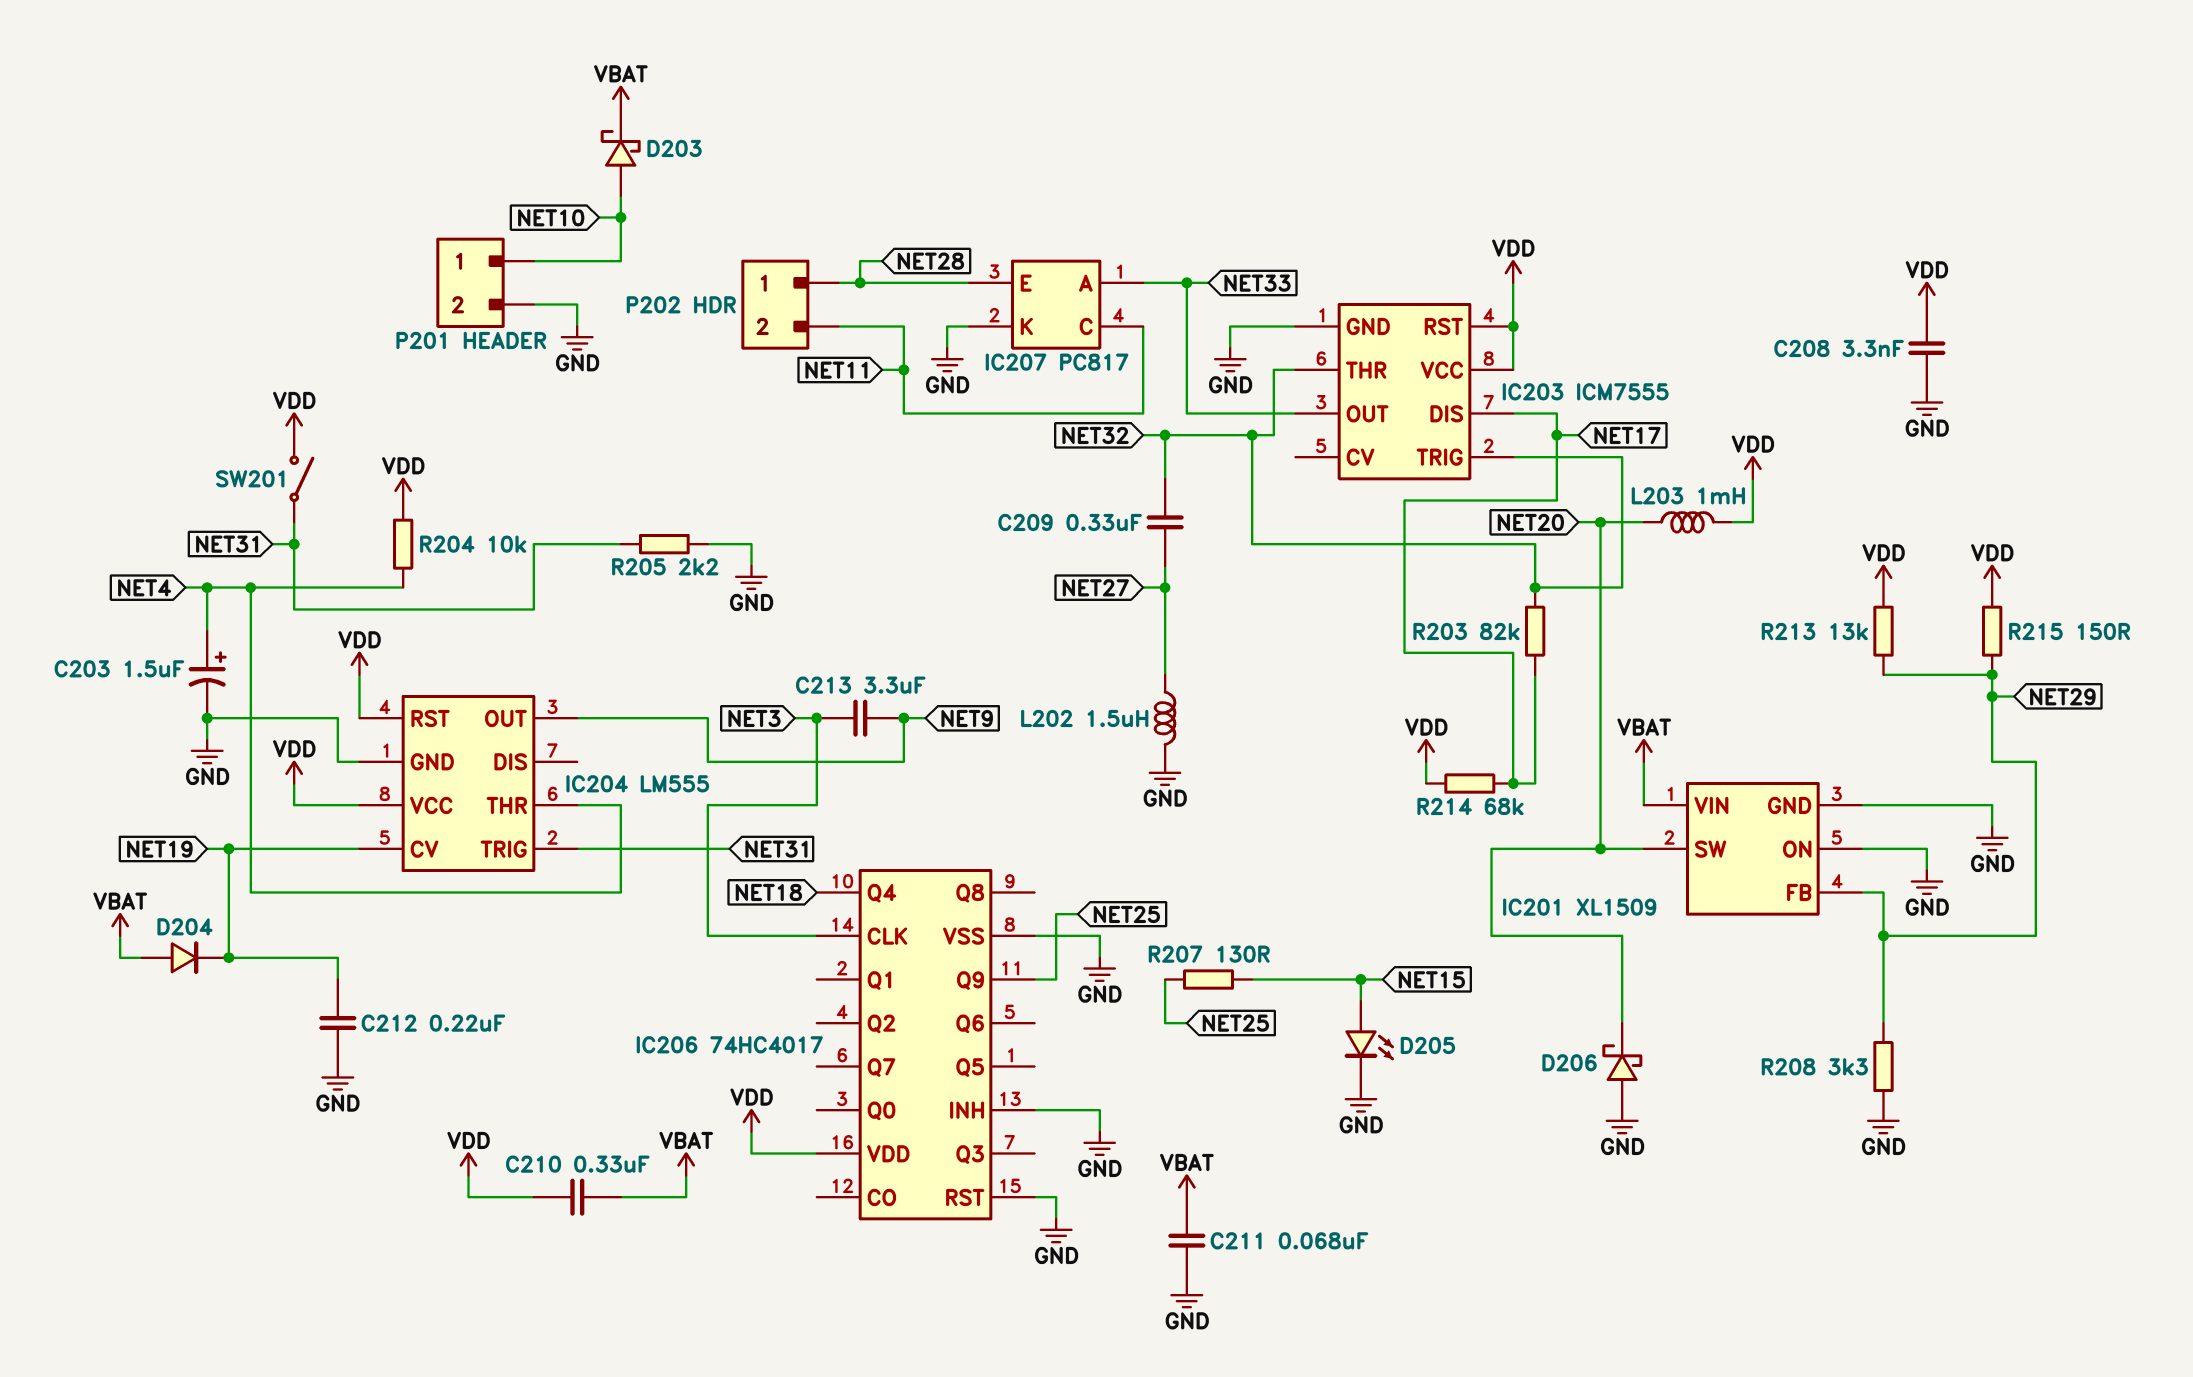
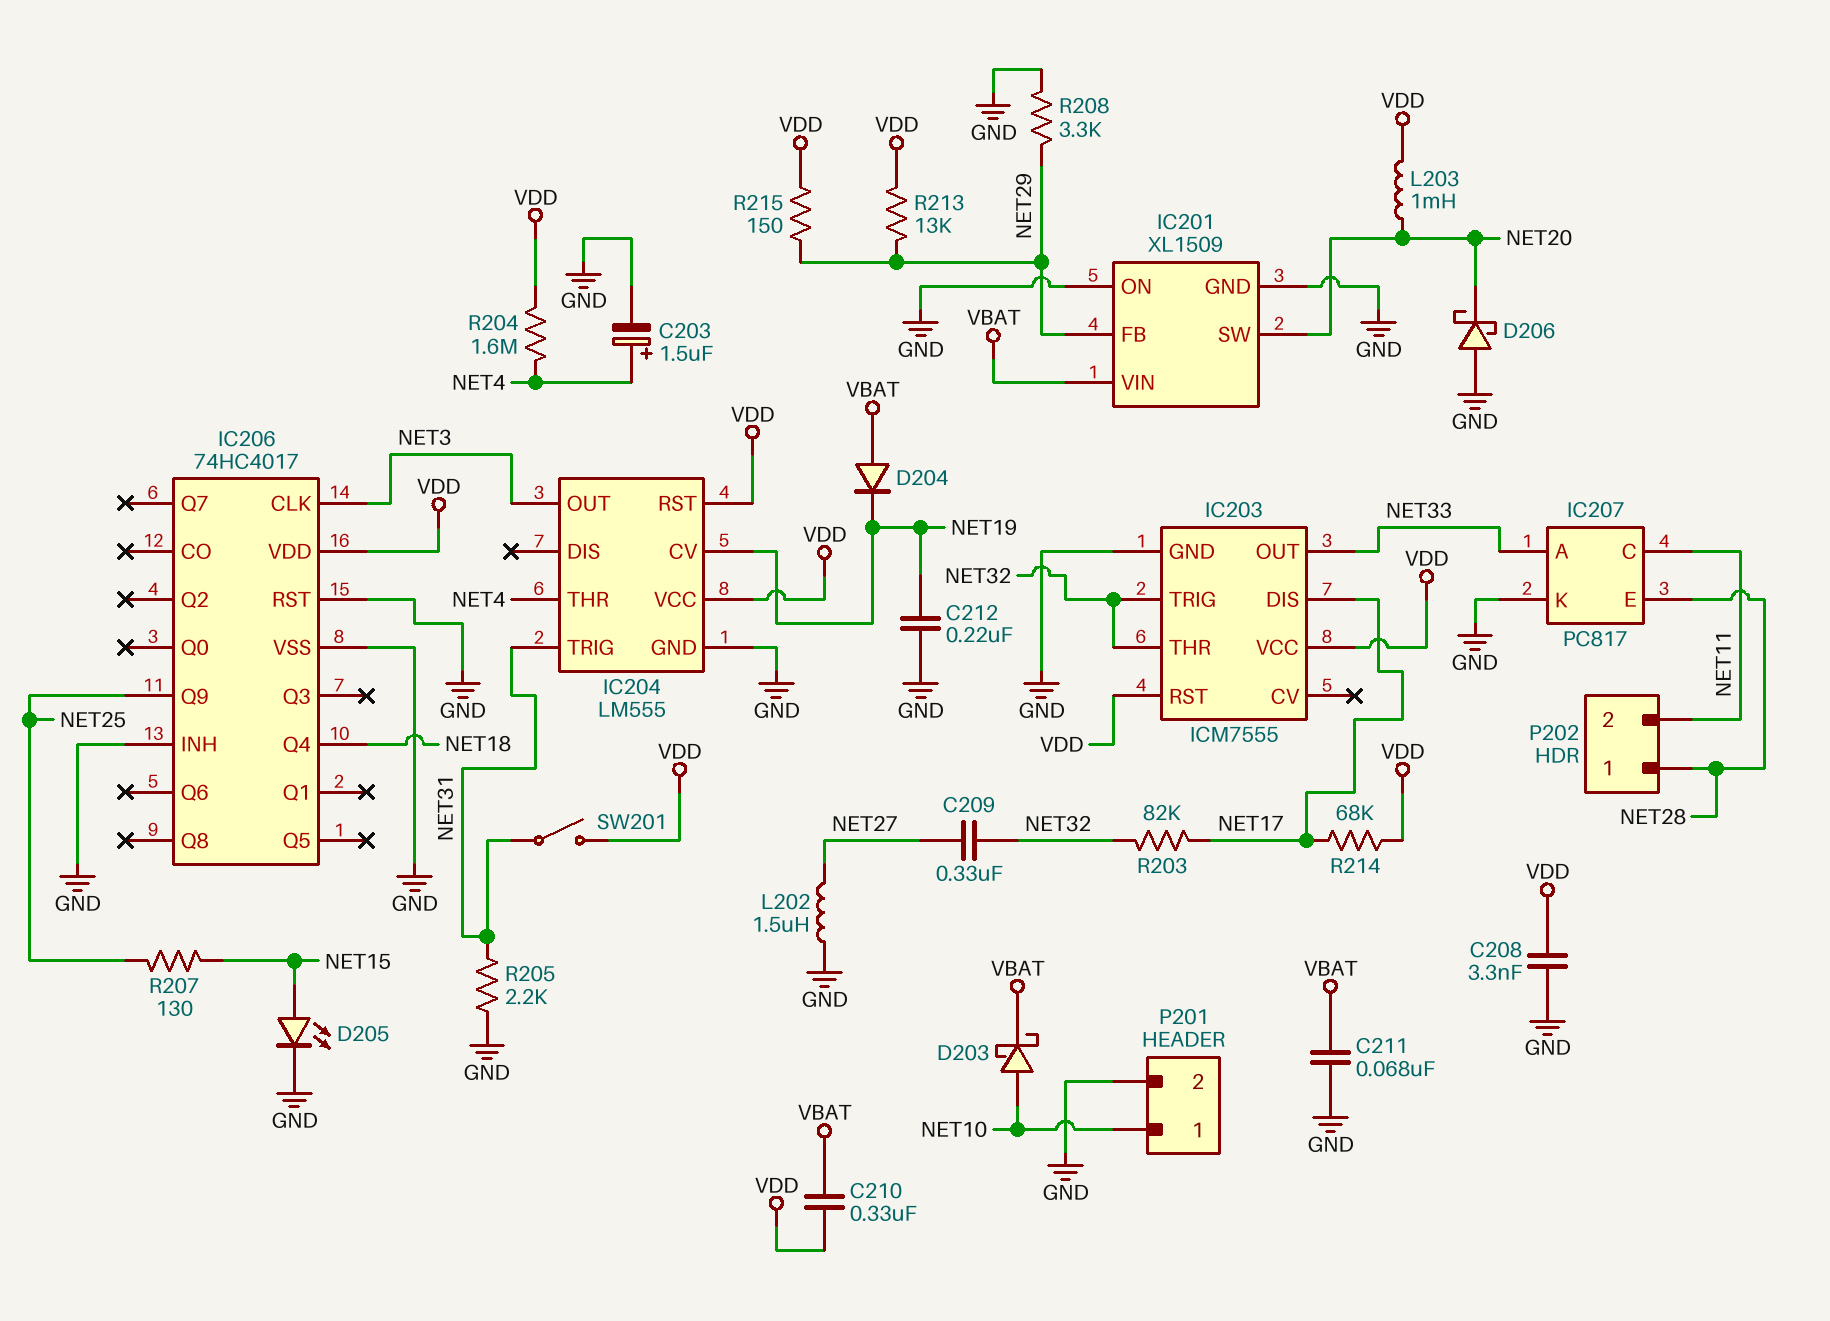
C213: 3.3uF (NET3, NET9) -> none
IC204 pin OUT: NET9 -> NET3
R204: 10k (NET4, VDD) -> 1.6M (NET4, VDD)

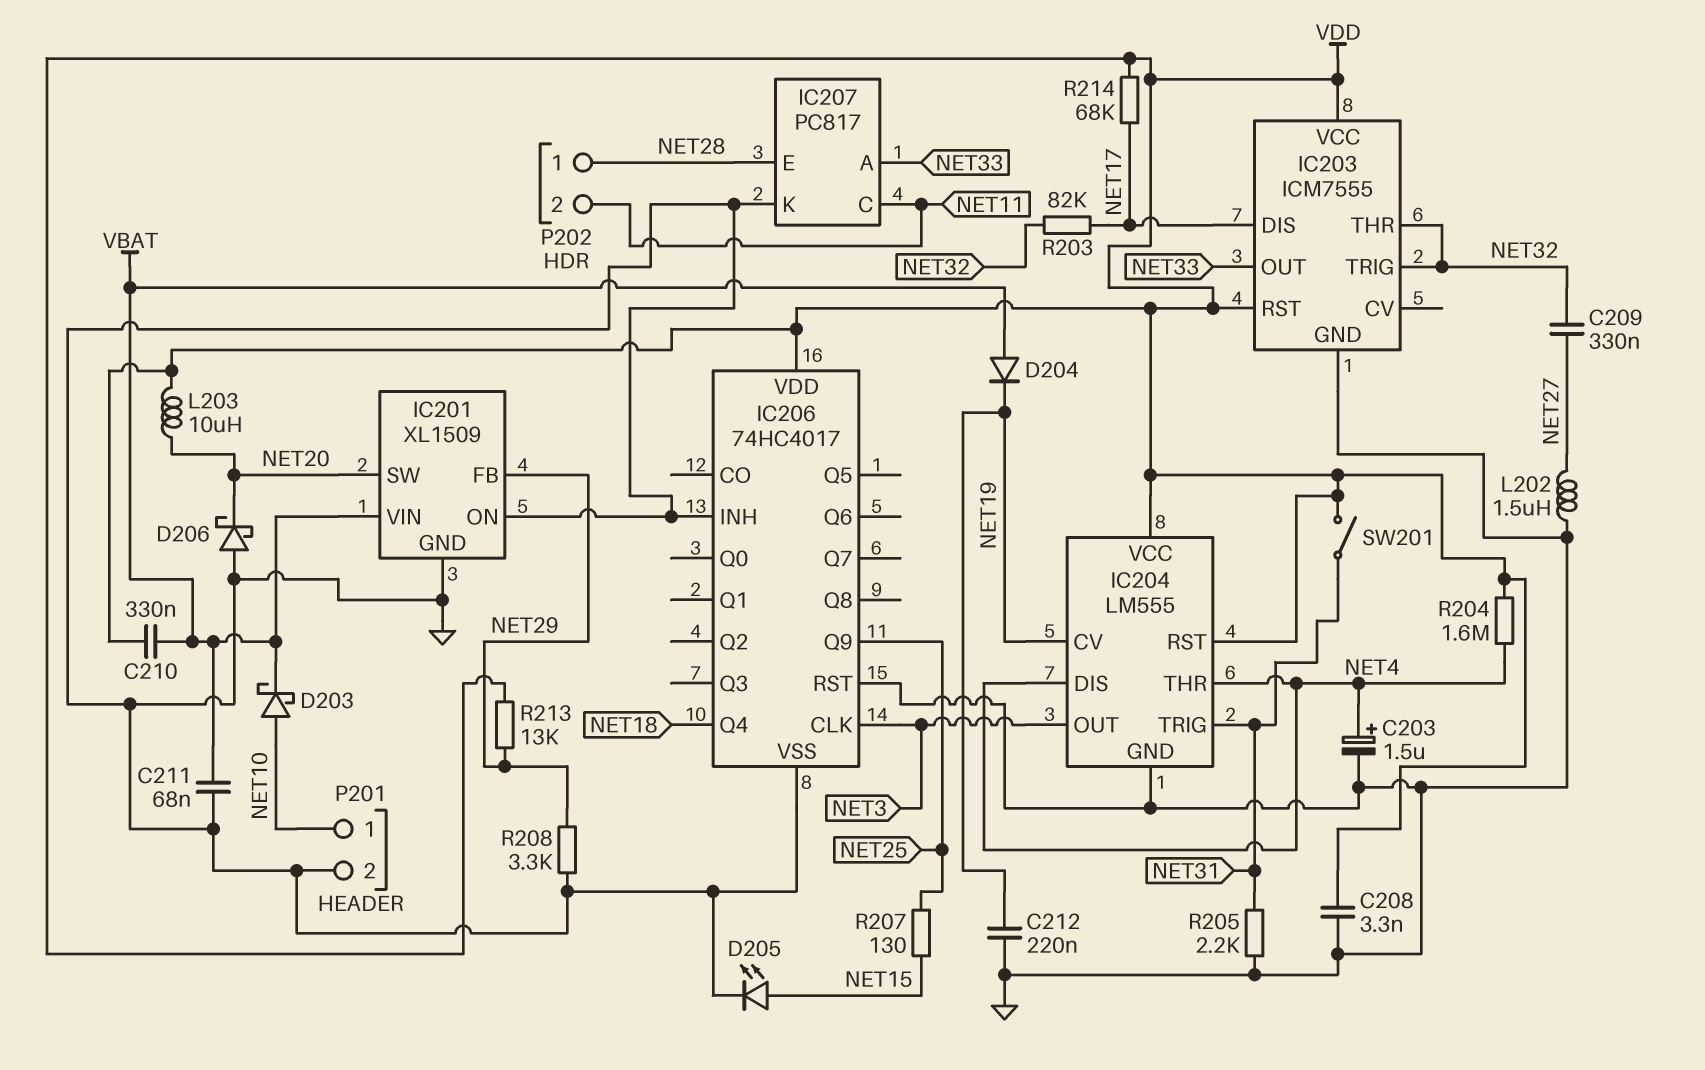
IC204 pin DIS: none -> NET4
L203: 1mH (NET20, VDD) -> 10uH (NET20, VDD)
R215: 150 (NET29, VDD) -> none

